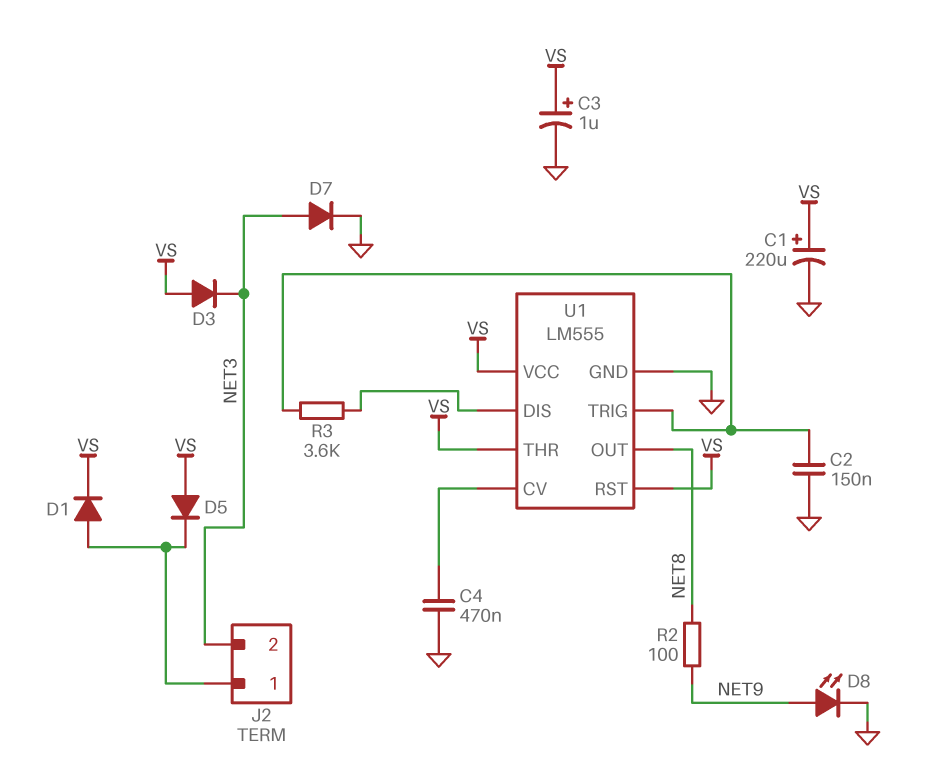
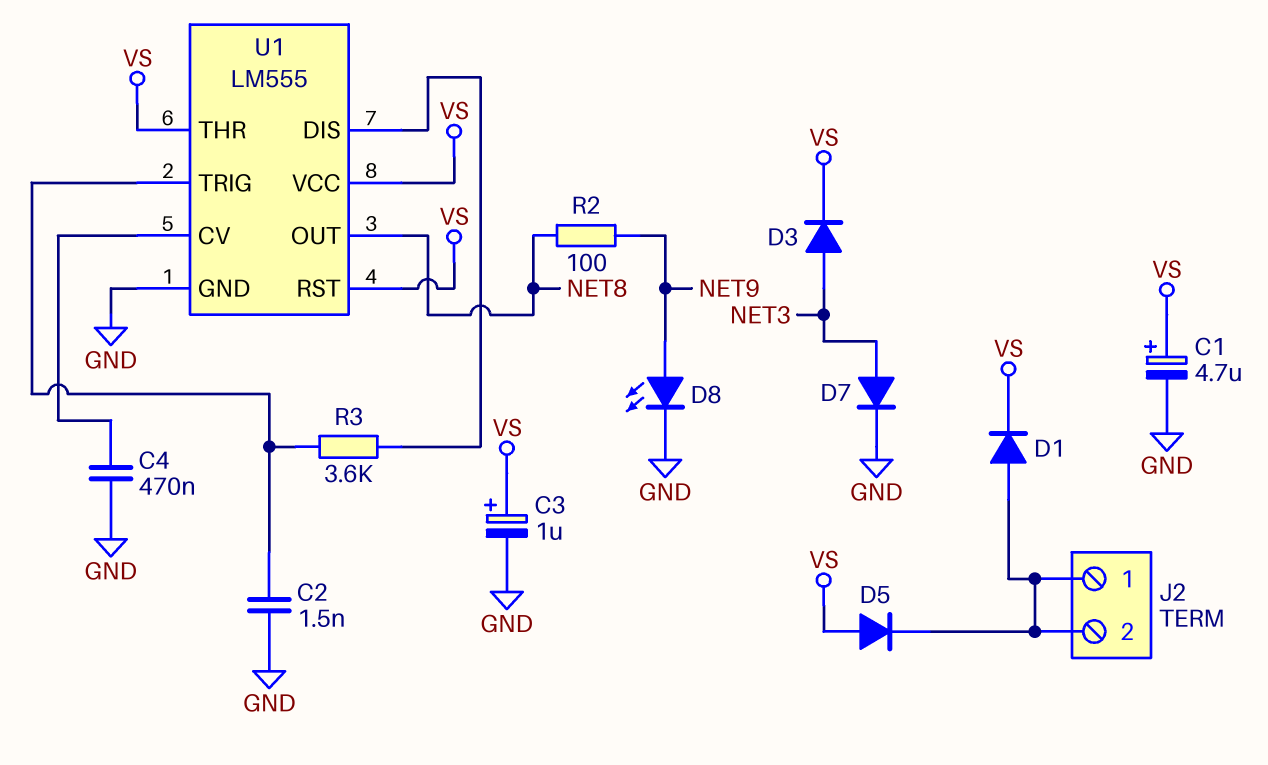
C1: 220uF (plus VS, minus GND) -> 4.7uF (plus VS, minus GND)
C2: 150nF (GND, U1/TRIG) -> 1.5nF (GND, U1/TRIG)
D3: diode (A VS, K NET3) -> diode (A NET3, K VS)
J2 pin 2: NET3 -> J2/1

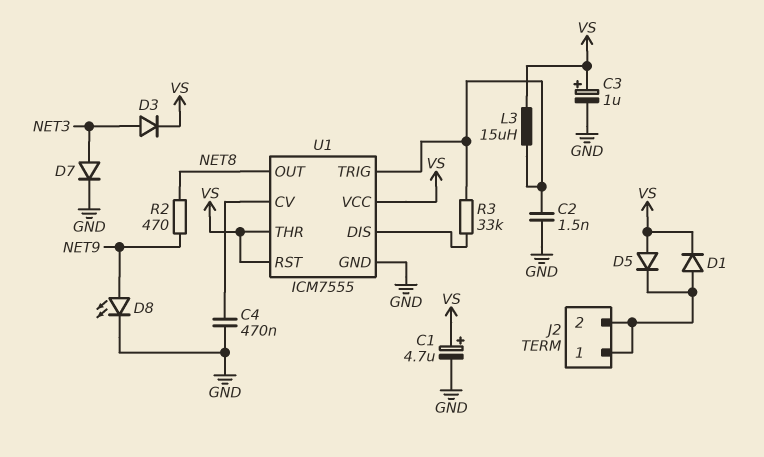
L3: none -> 15uH (U1/TRIG, VS)
R2: 100 (NET8, NET9) -> 470 (NET8, NET9)
R3: 3.6k (U1/DIS, U1/TRIG) -> 33k (U1/DIS, U1/TRIG)
U1: LM555 -> ICM7555

